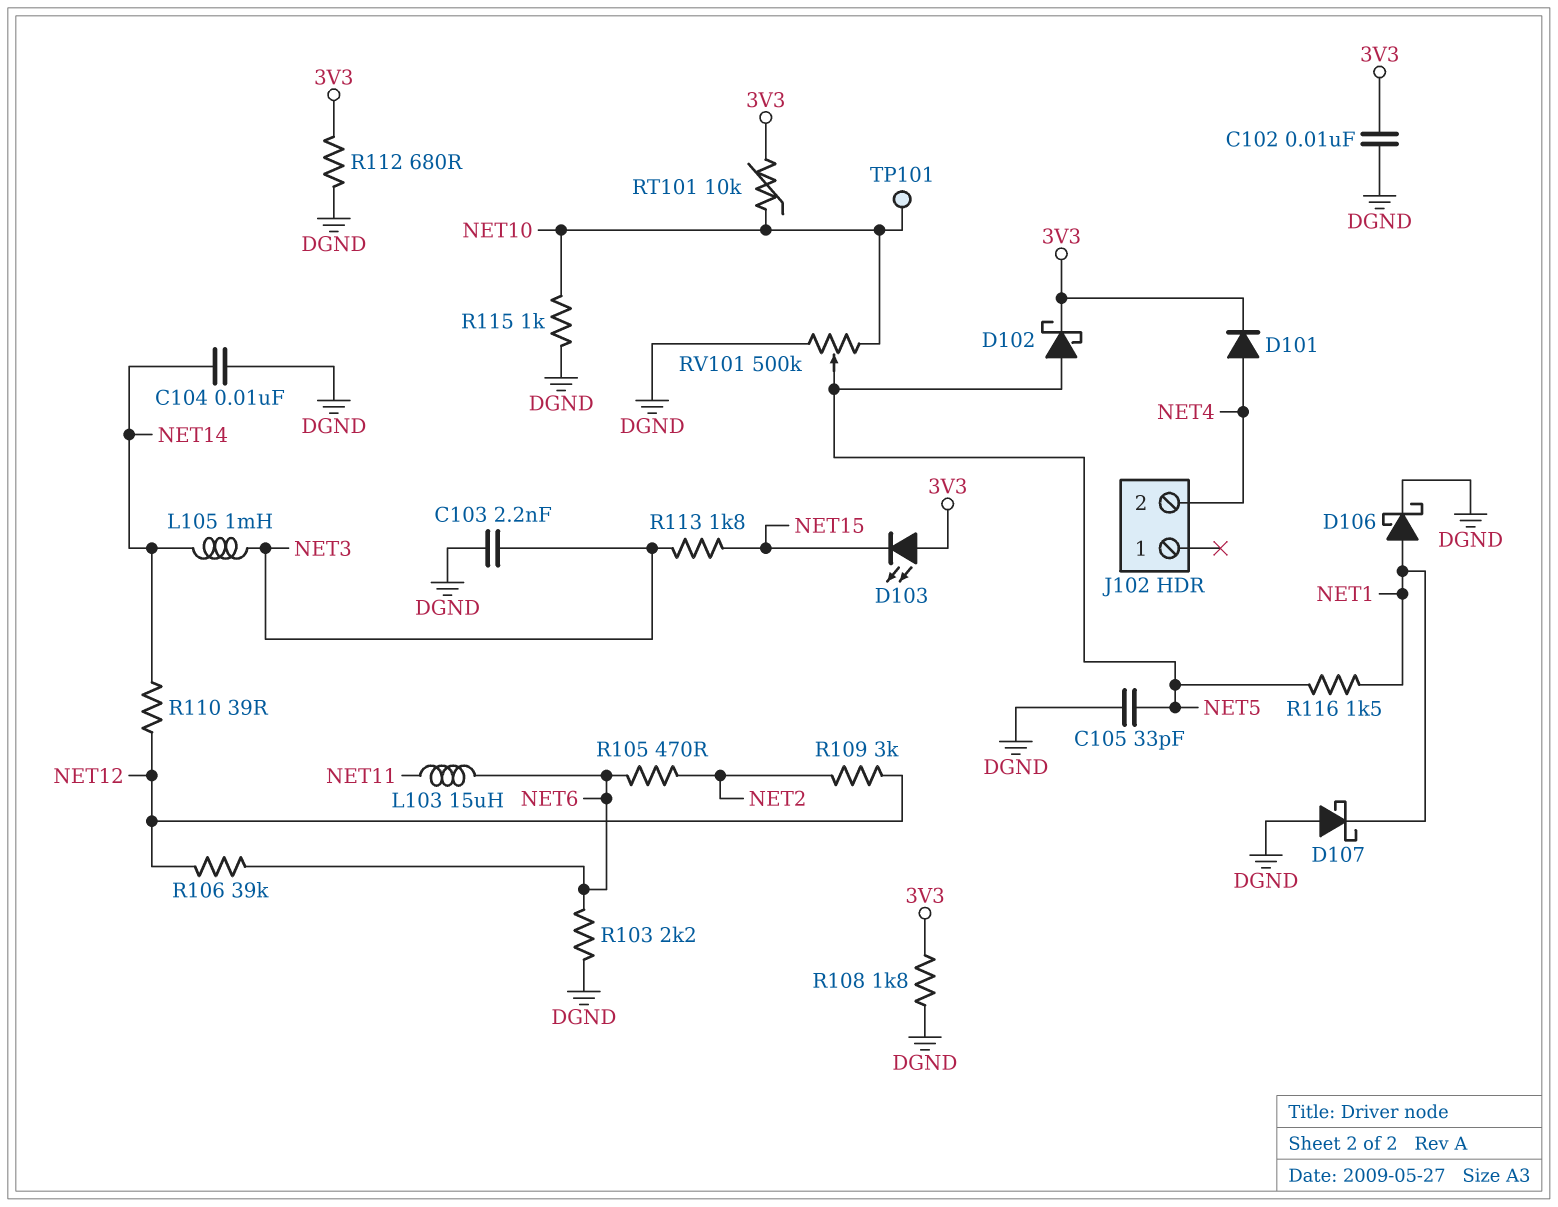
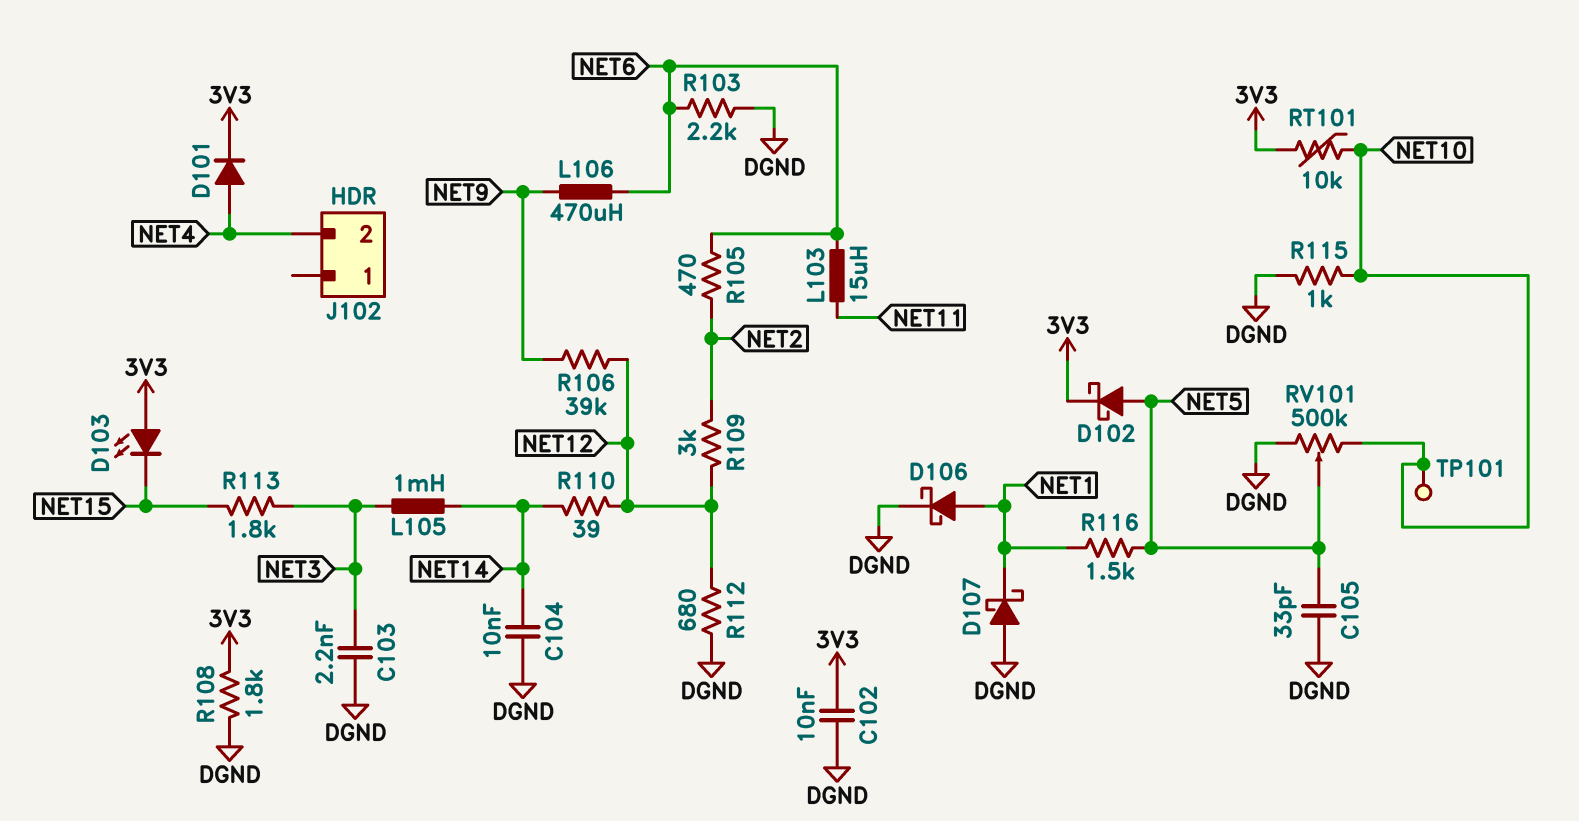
L106: none -> 470uH (NET6, NET9)
R106: 39k (NET6, NET12) -> 39k (NET9, NET12)
R112: 680 (3V3, DGND) -> 680 (DGND, NET12)

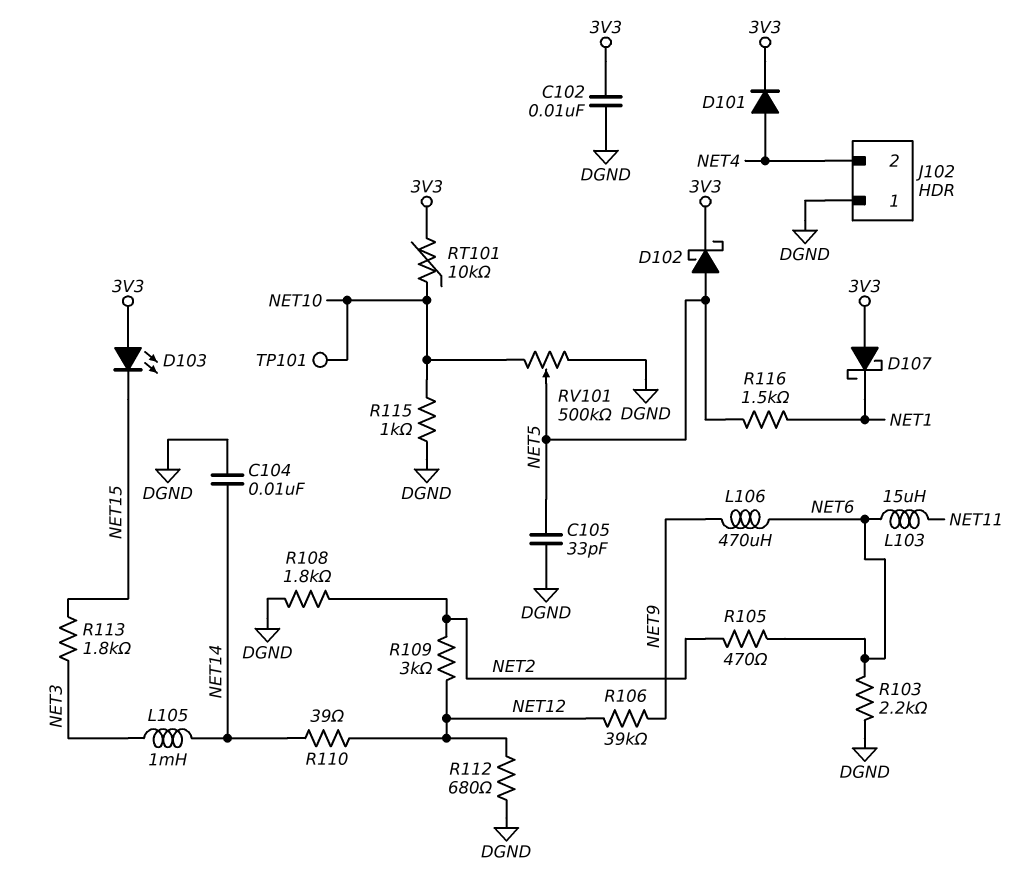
C103: 2.2nF (DGND, NET3) -> none
D106: schottky (A NET1, K DGND) -> none
D107: schottky (A DGND, K NET1) -> schottky (A 3V3, K NET1)
J102 pin 1: none -> DGND
R108: 1.8k (3V3, DGND) -> 1.8k (DGND, NET2)

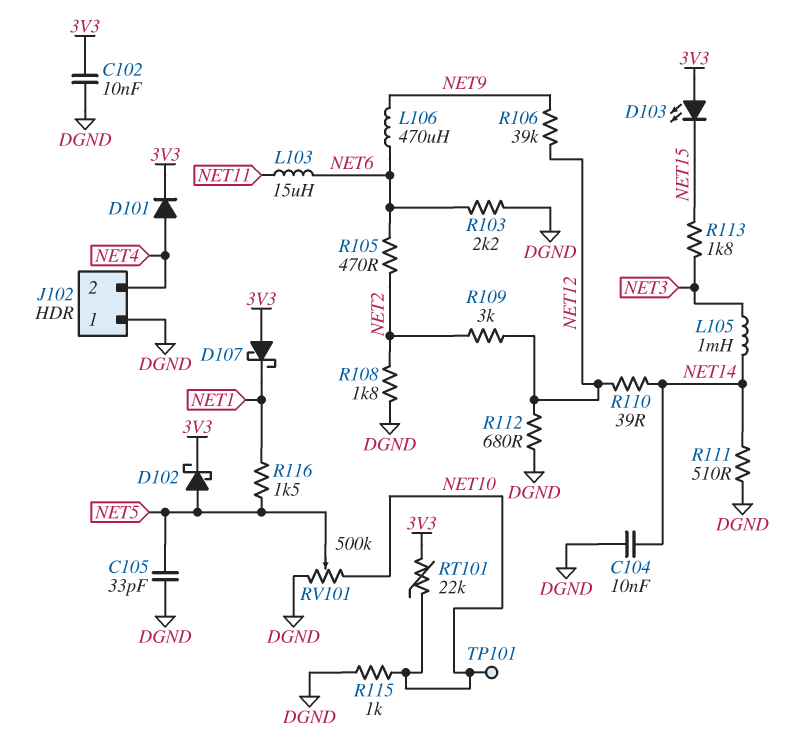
R111: none -> 510 (DGND, NET14)
RT101: 10k (3V3, NET10) -> 22k (3V3, NET10)

